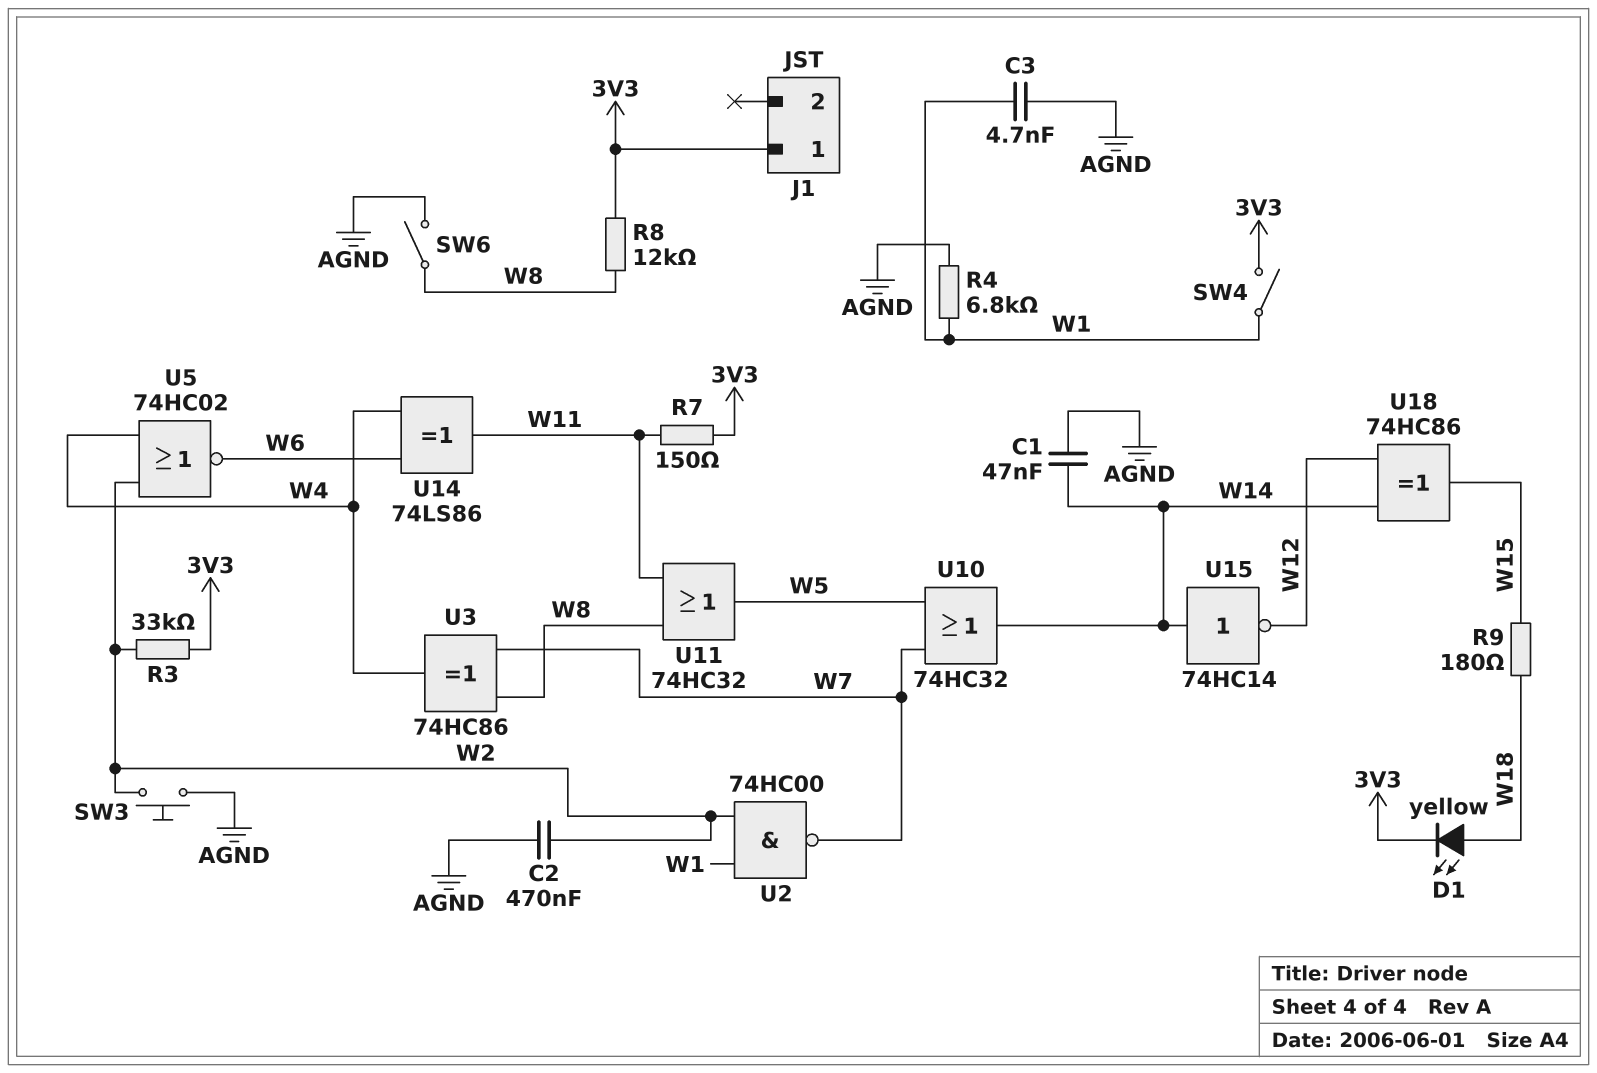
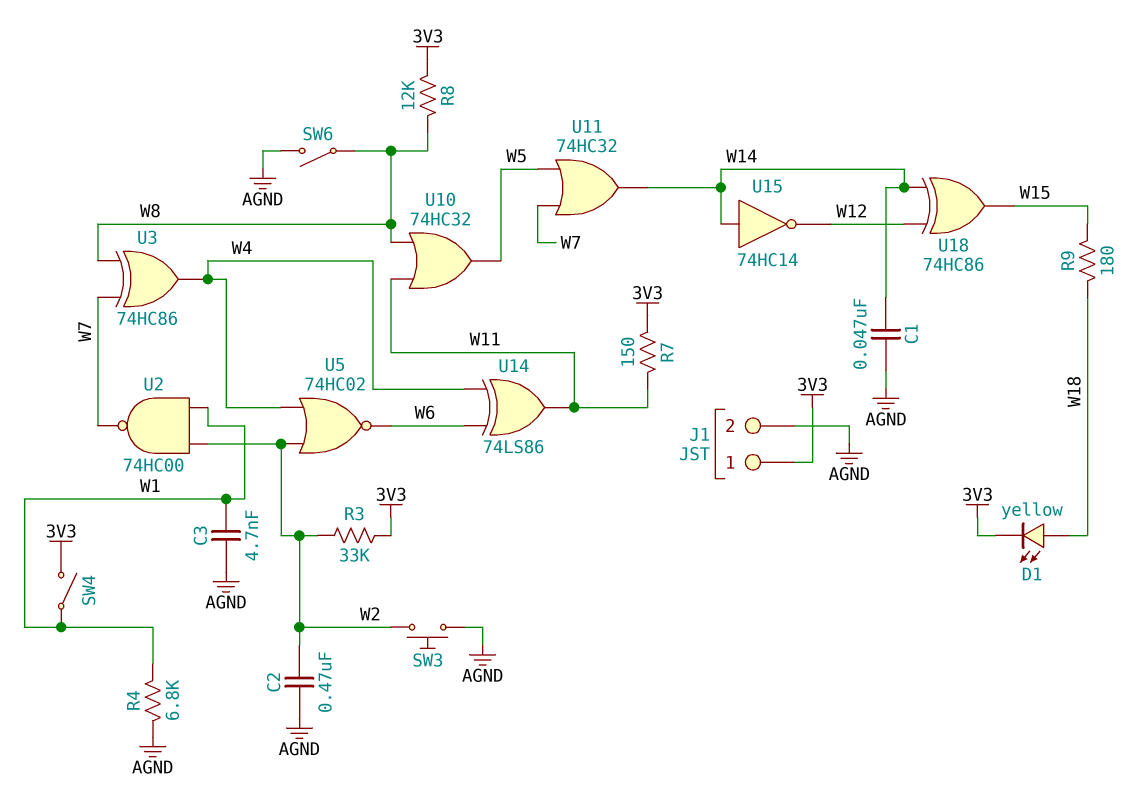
J1 pin 2: none -> AGND
U10: OR 74HC32 (in W5, in W7, out W14) -> OR 74HC32 (in W8, in W11, out W5)
U11: OR 74HC32 (in W8, in W11, out W5) -> OR 74HC32 (in W5, in W7, out W14)

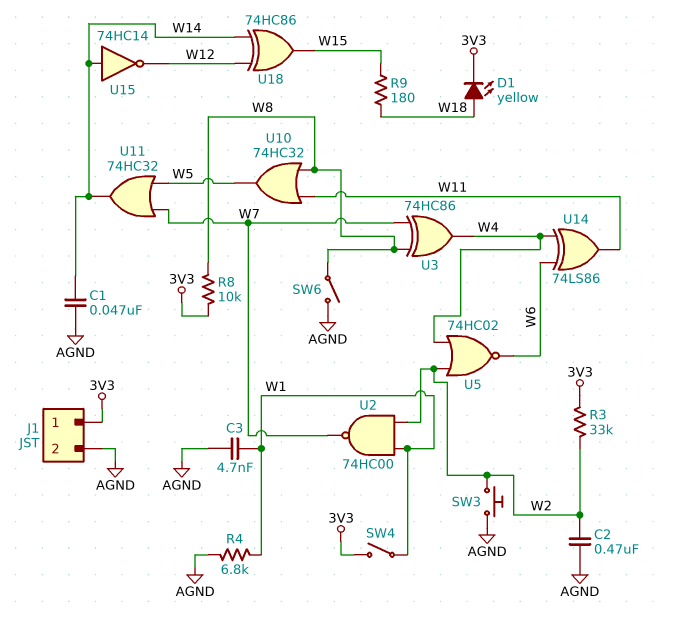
R7: 150 (3V3, W11) -> none
R8: 12k (3V3, W8) -> 10k (3V3, W8)

